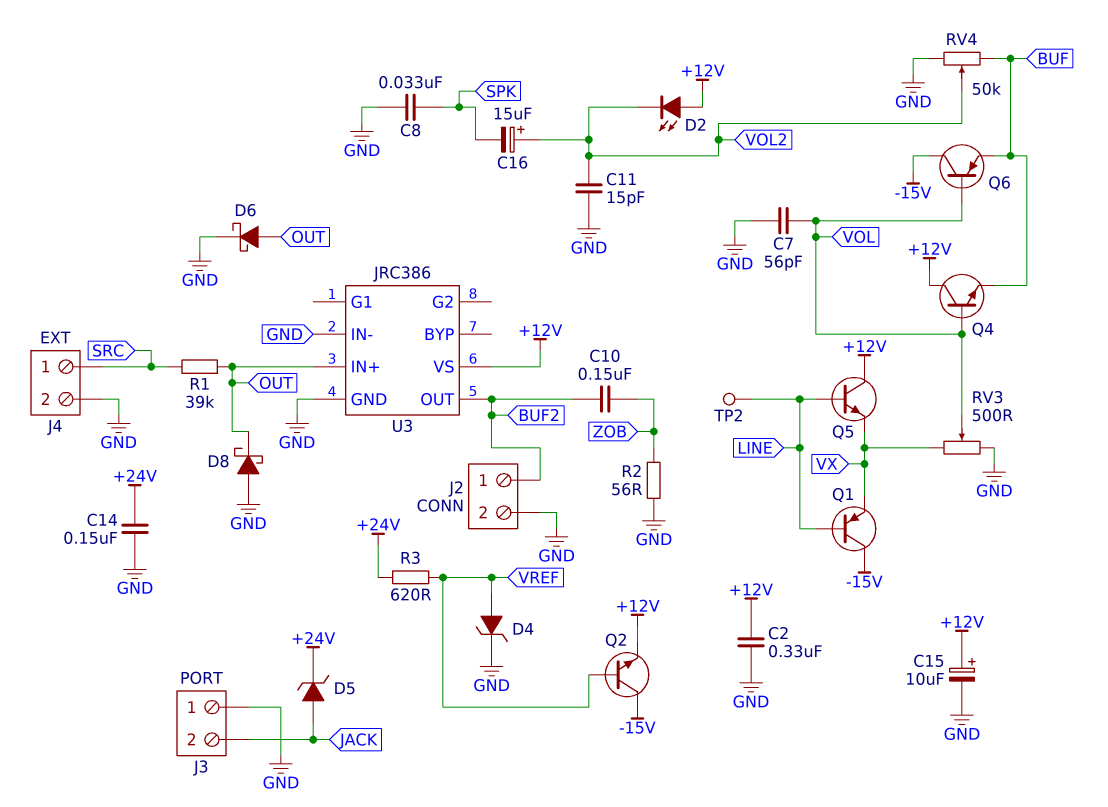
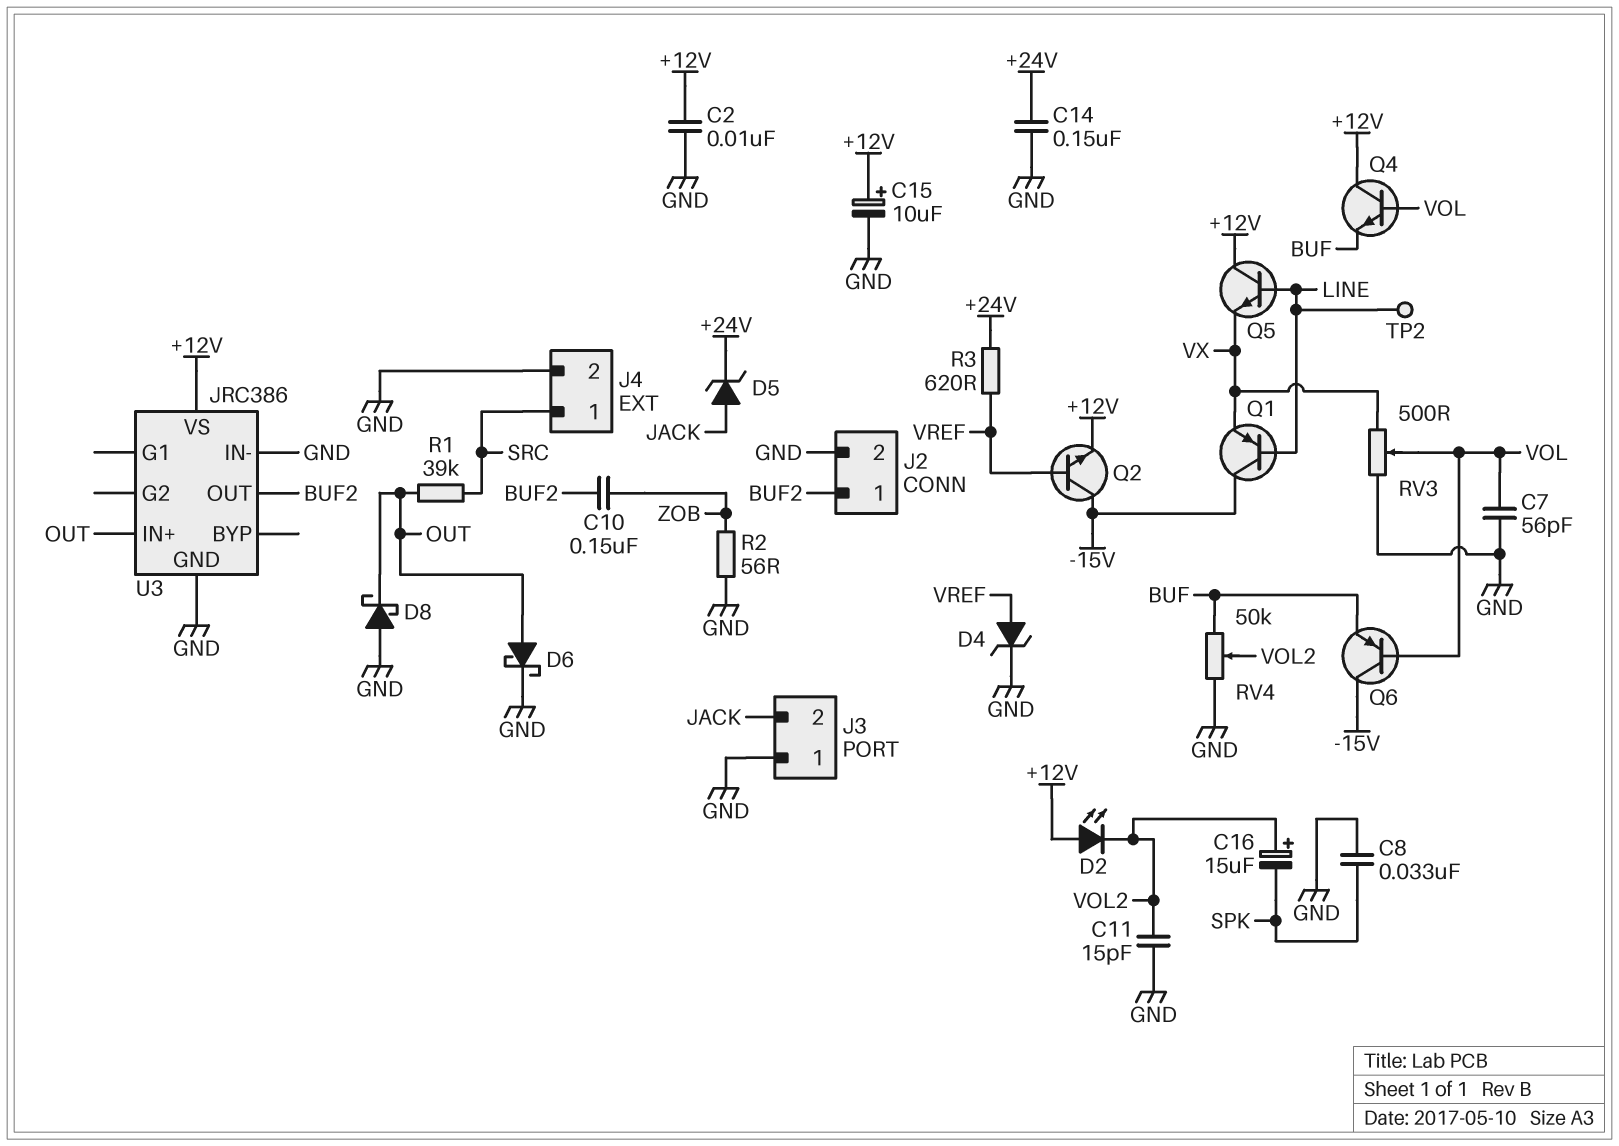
C2: 330nF (+12V, GND) -> 10nF (+12V, GND)

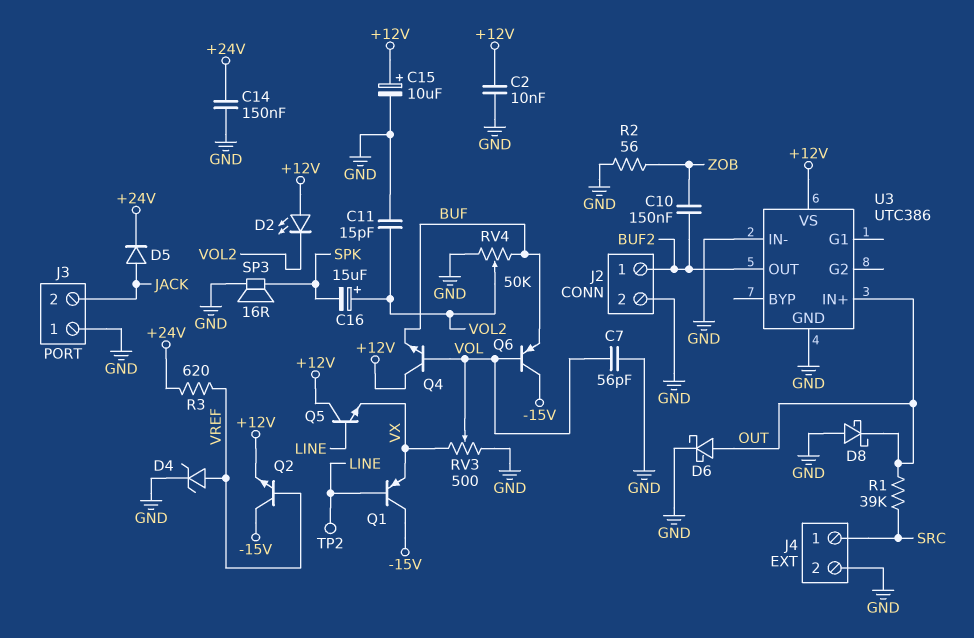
C8: 33nF (GND, SPK) -> none
D5: zener (A JACK, K +24V) -> diode (A JACK, K +24V)
SP3: none -> speaker 16R (GND, SPK)
U3: JRC386 -> UTC386

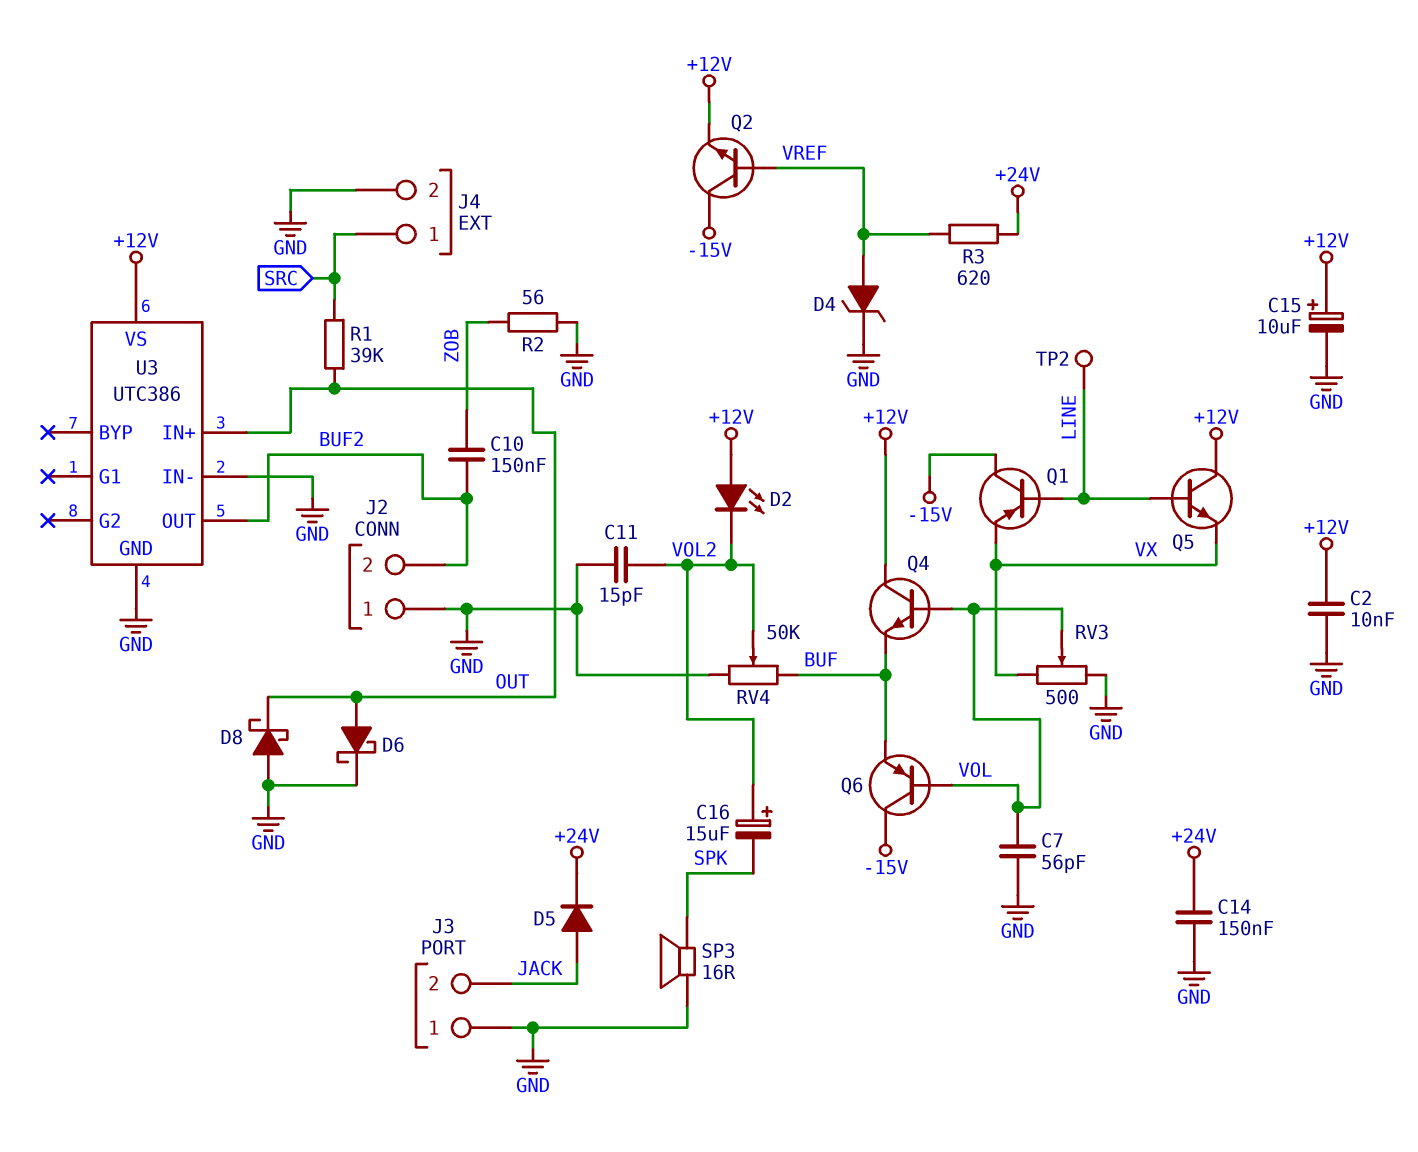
J2 pin 1: BUF2 -> GND
J2 pin 2: GND -> BUF2

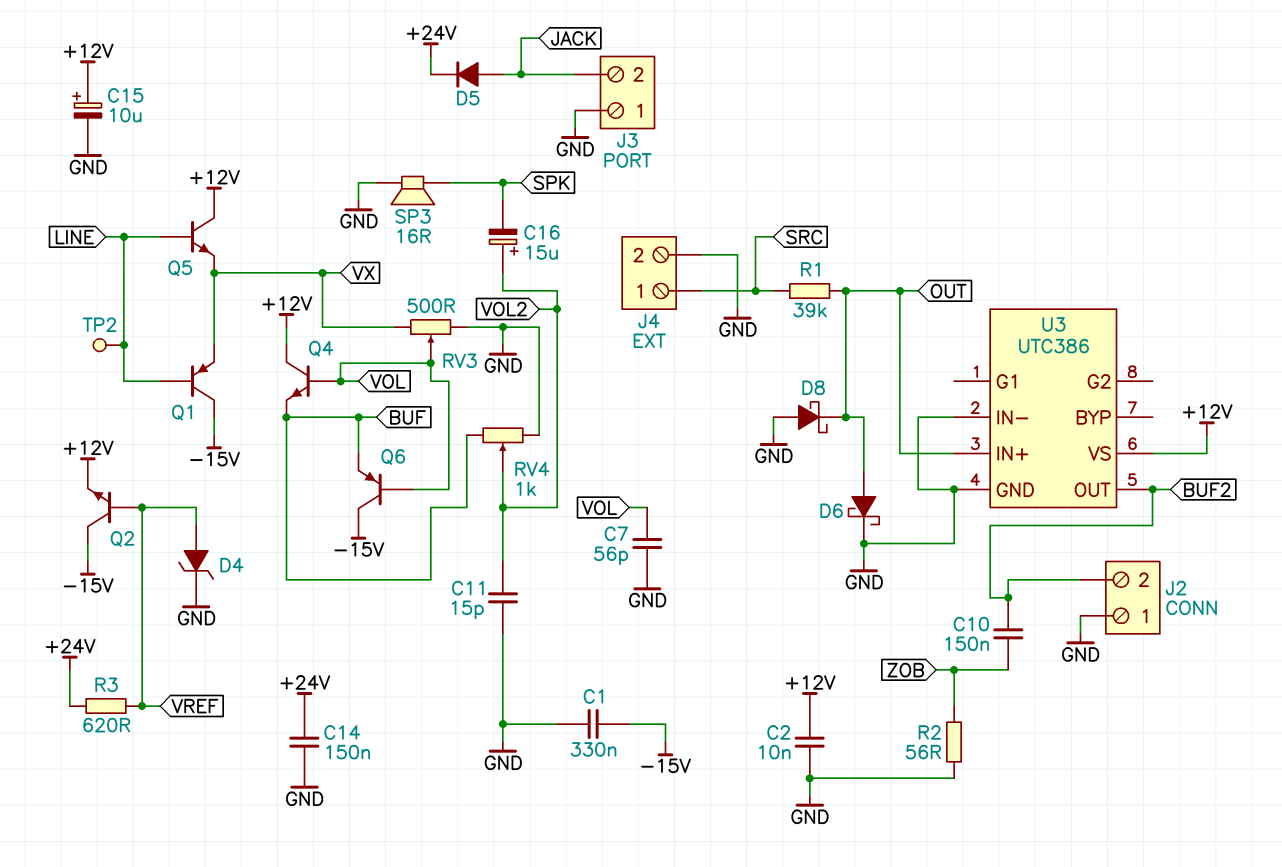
C1: none -> 330nF (-15V, GND)
D2: LED (A +12V, K VOL2) -> none
RV4: 50k (BUF, GND, wiper VOL2) -> 1k (BUF, GND, wiper VOL2)

